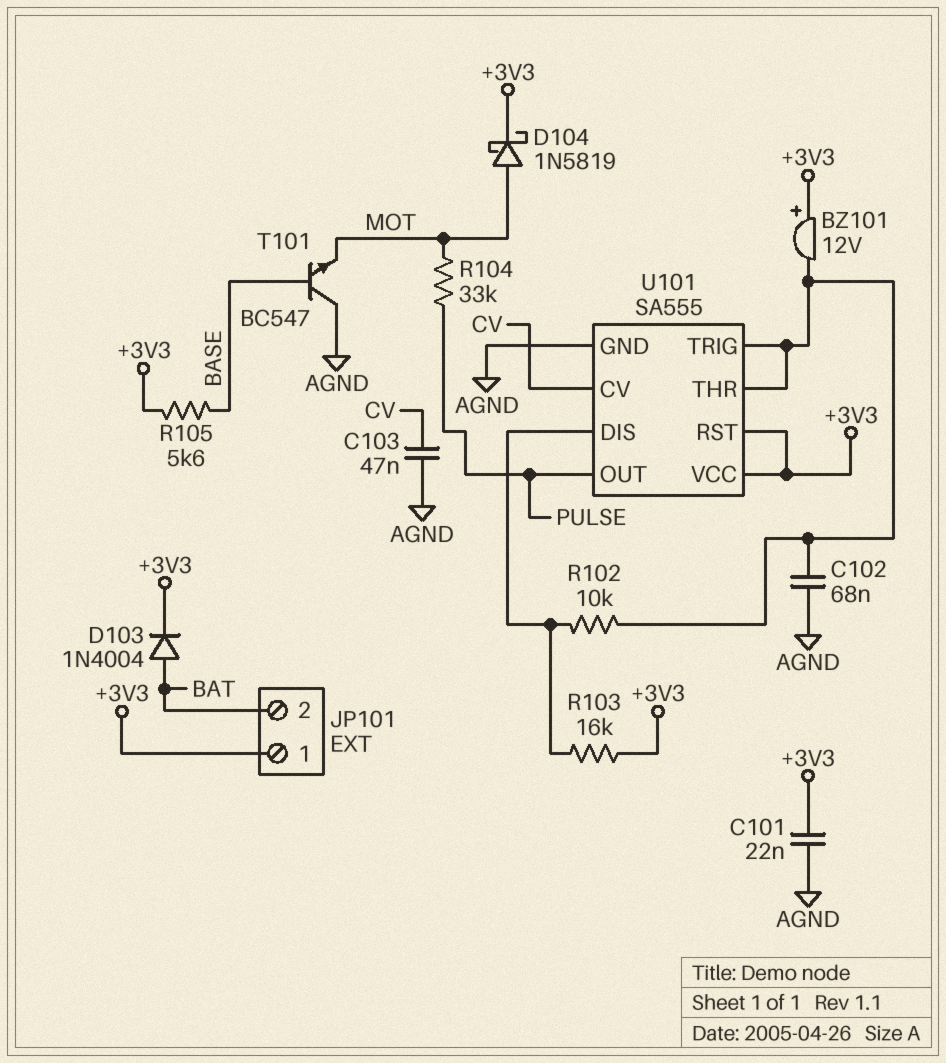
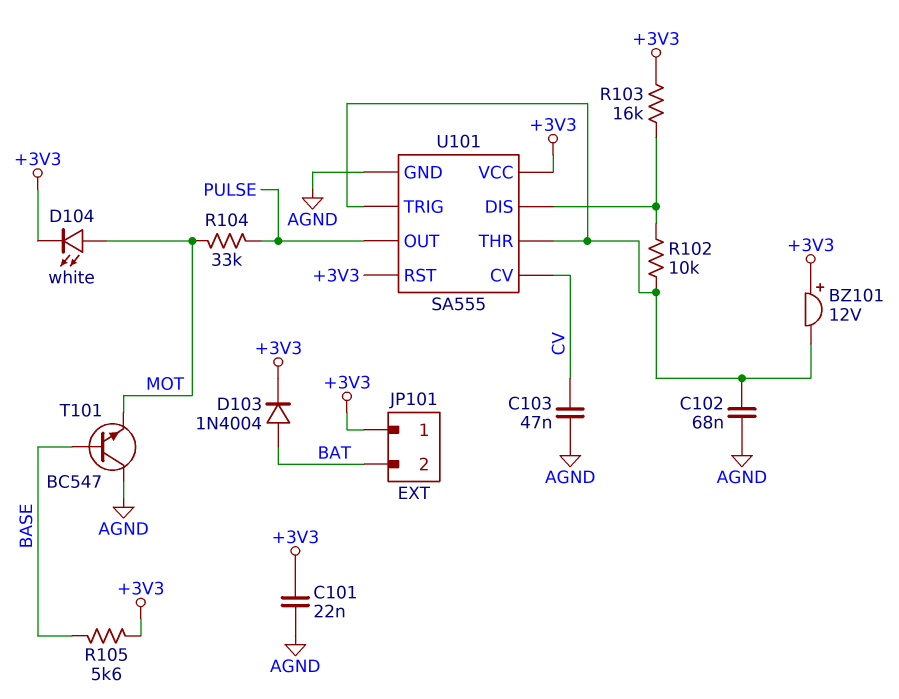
D104: schottky 1N5819 (A MOT, K +3V3) -> LED white (A MOT, K +3V3)

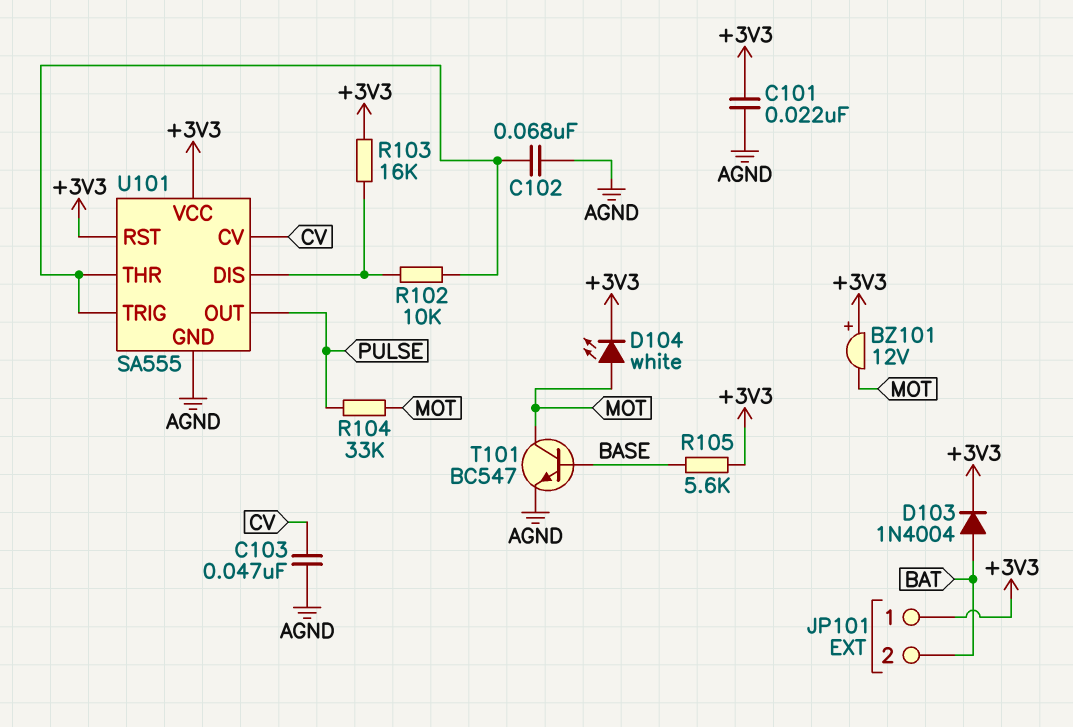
BZ101: buzzer 12V (plus +3V3, minus U101/THR) -> buzzer 12V (plus +3V3, minus MOT)
T101: NPN BC547 (B BASE, C AGND, E MOT) -> NPN BC547 (B BASE, C MOT, E AGND)

